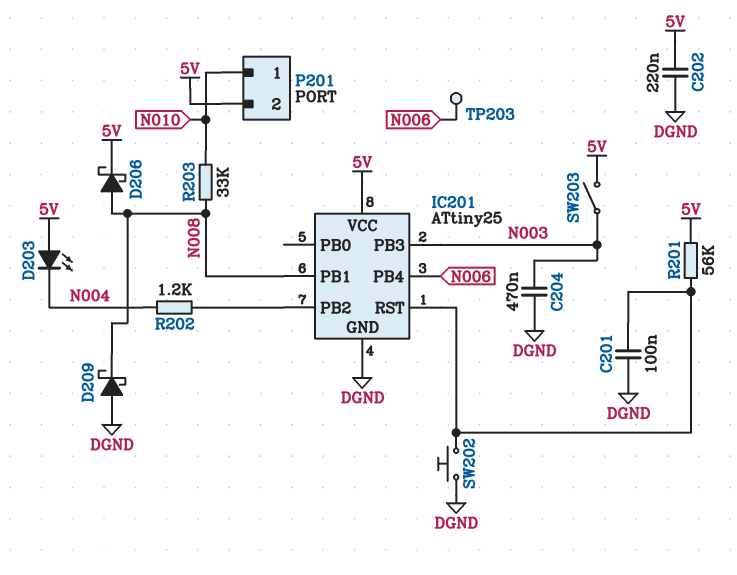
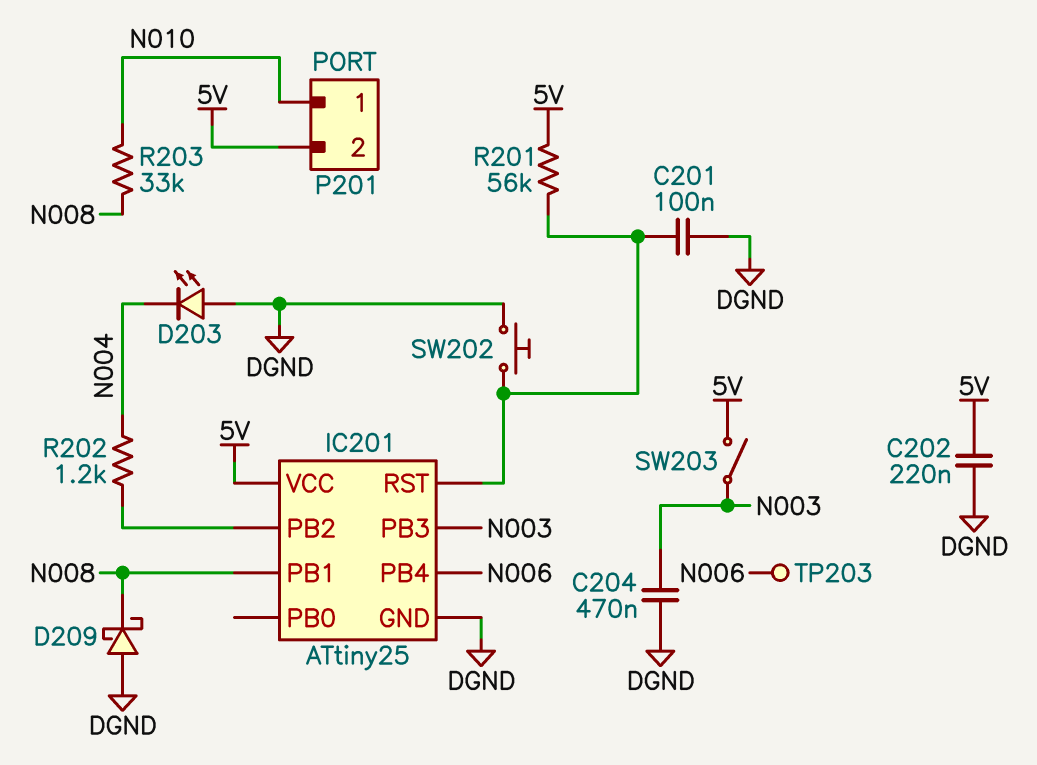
D203: LED (A 5V, K N004) -> LED (A DGND, K N004)
D206: schottky (A N008, K 5V) -> none

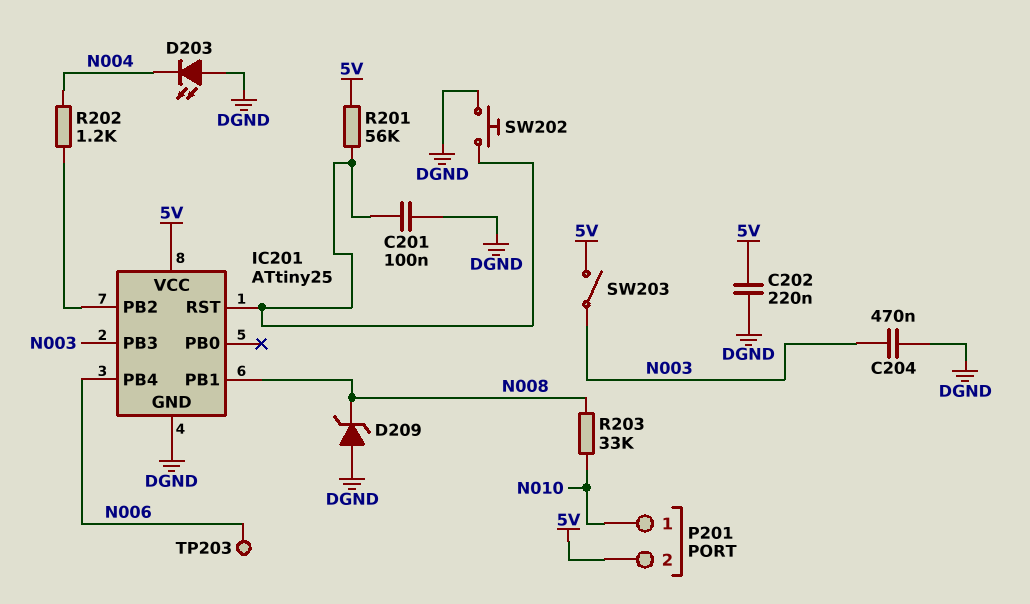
D209: schottky (A DGND, K N008) -> zener (A DGND, K N008)

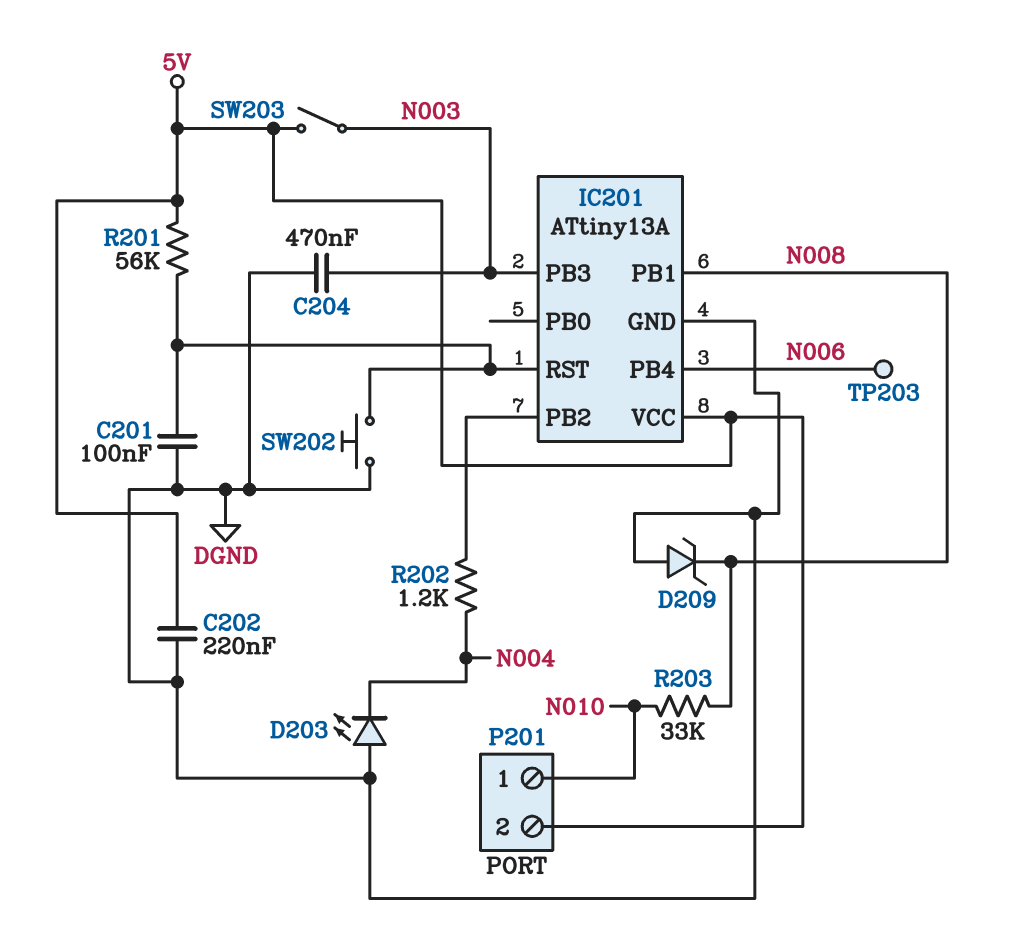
IC201: ATtiny25 -> ATtiny13A

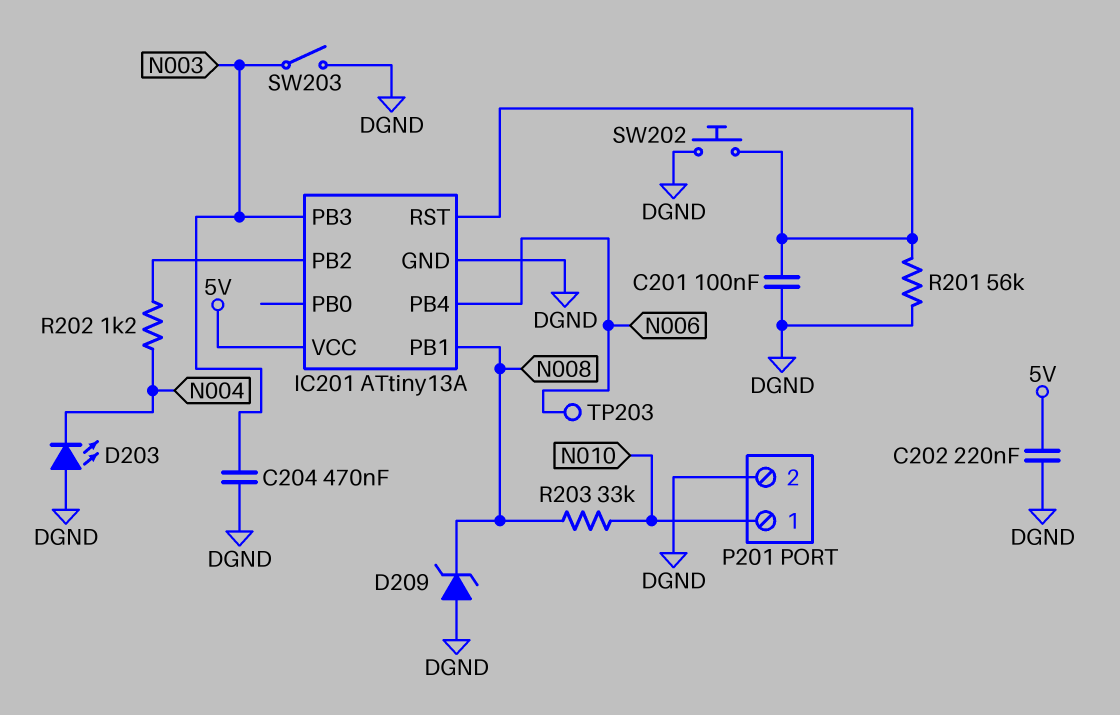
P201 pin 2: 5V -> DGND
R201: 56k (5V, IC201/RST) -> 56k (DGND, IC201/RST)
SW203: switch (5V, N003) -> switch (DGND, N003)

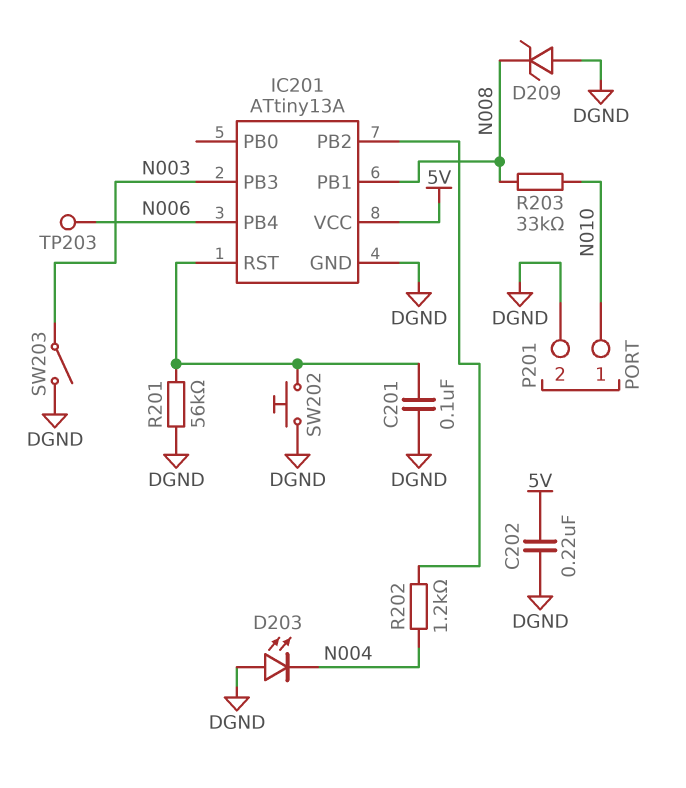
C204: 470nF (DGND, N003) -> none

